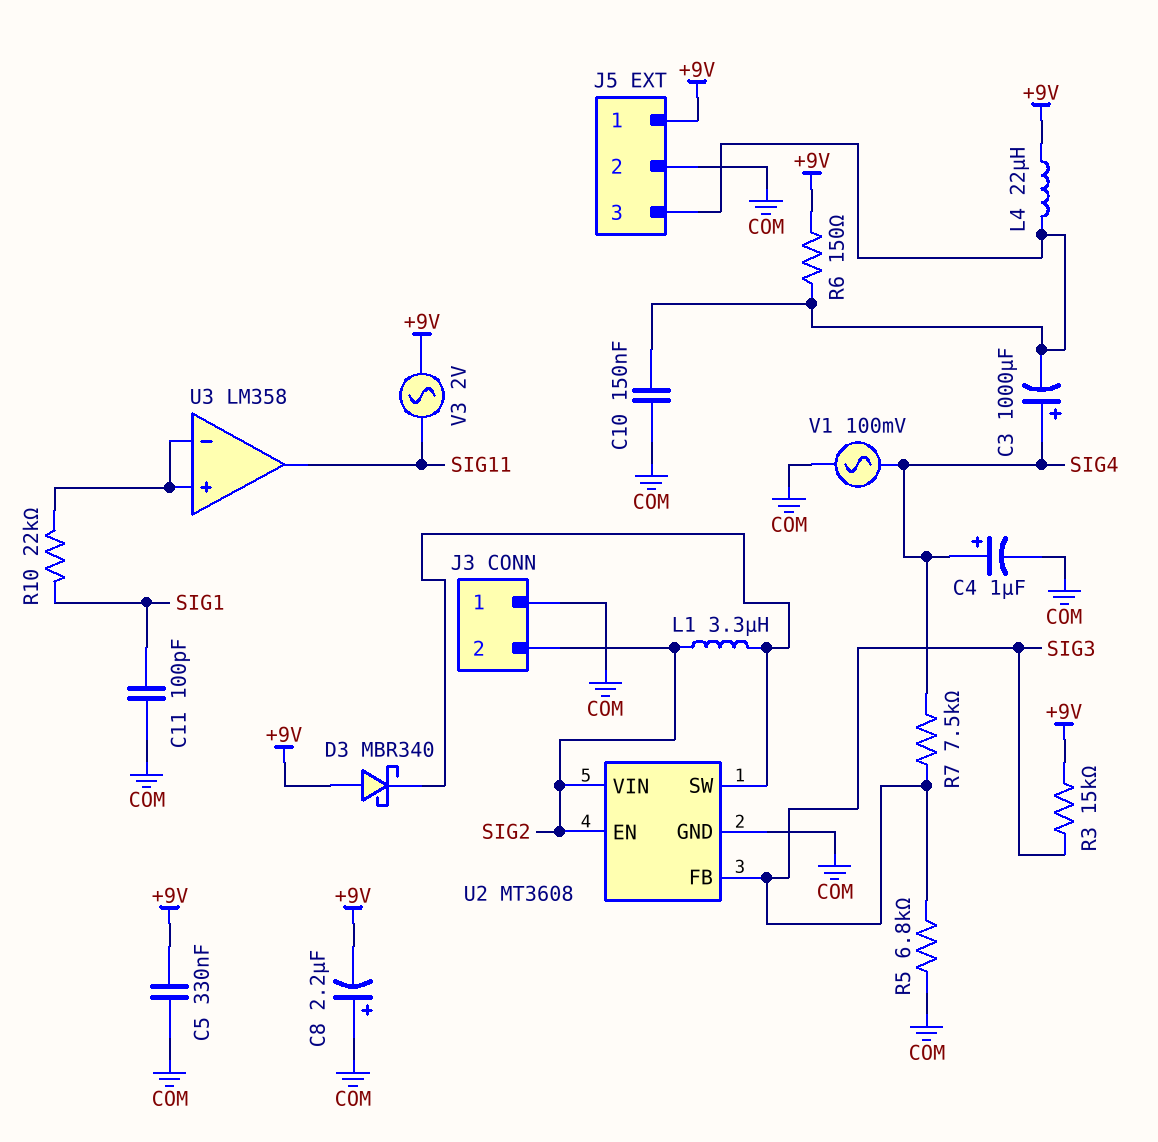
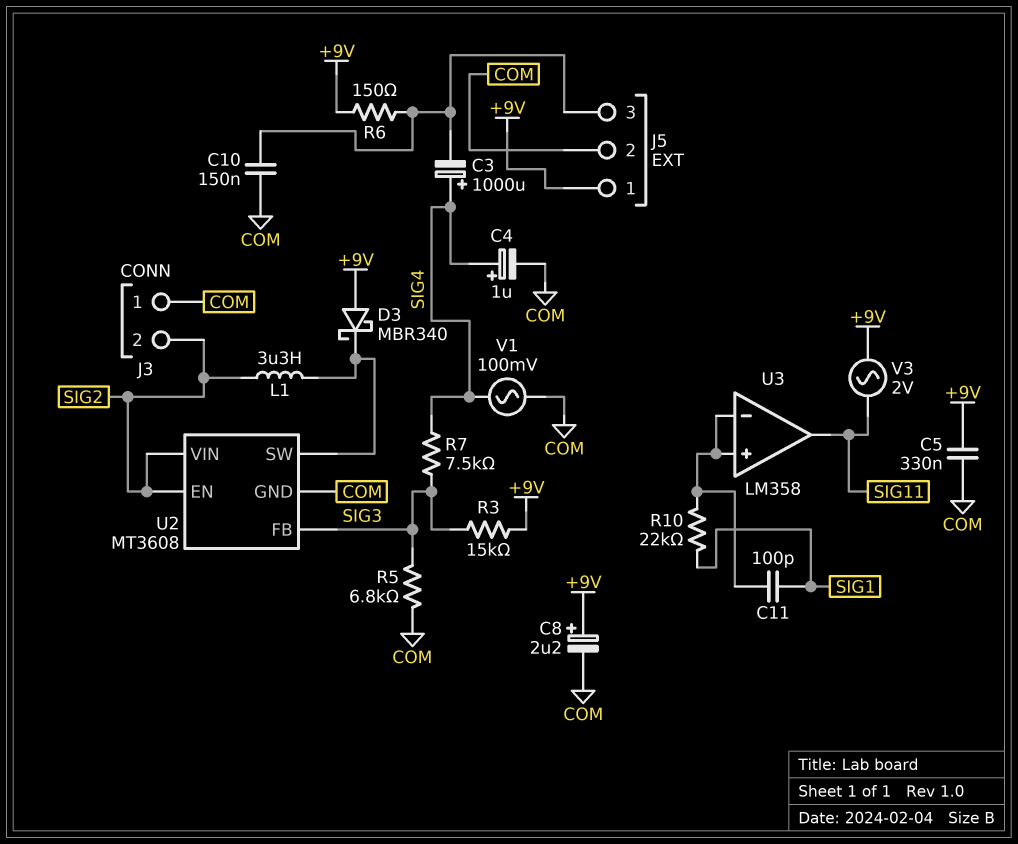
C8: 2.2uF (plus COM, minus +9V) -> 2.2uF (plus +9V, minus COM)
C11: 100pF (COM, SIG1) -> 100pF (SIG1, U3/in+)
L4: 22uH (+9V, J5/3) -> none

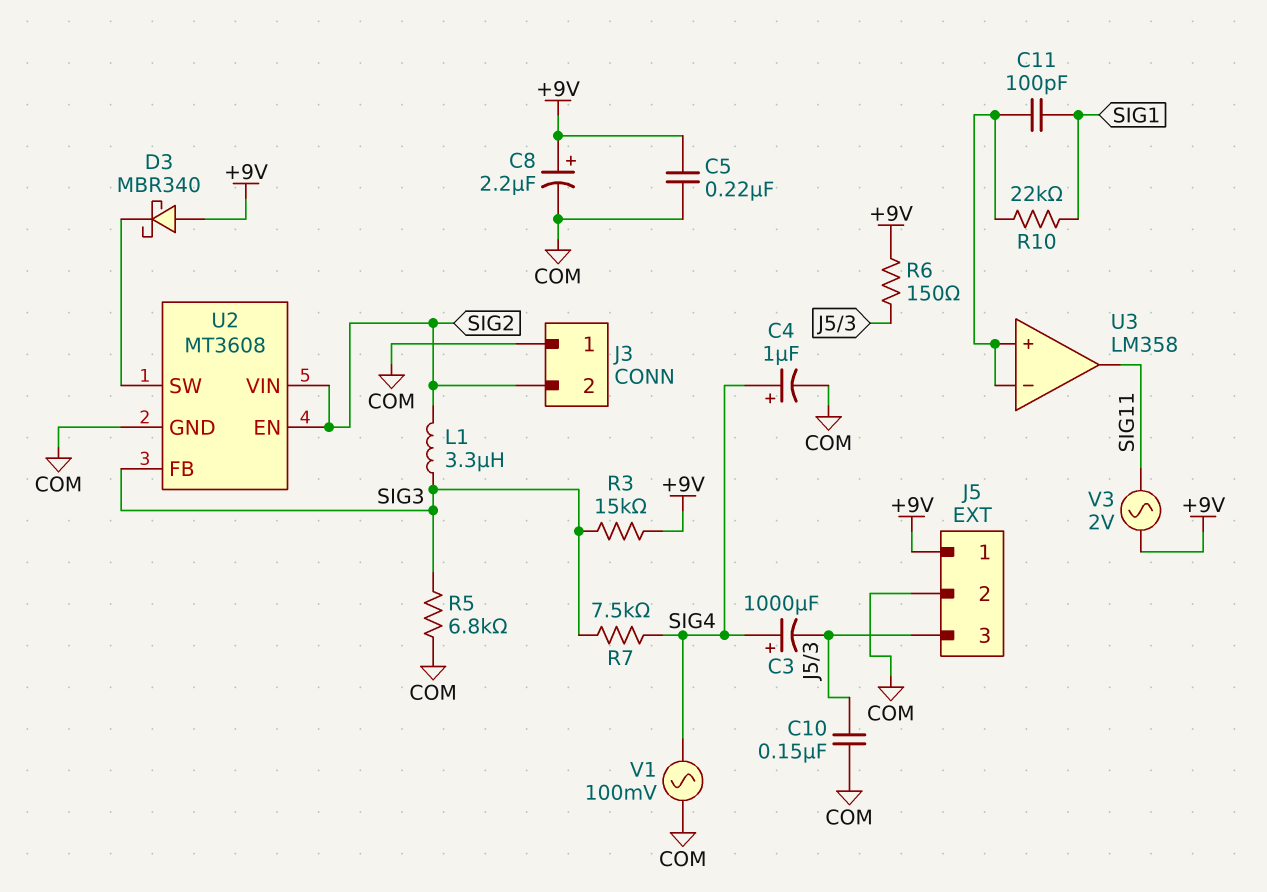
C5: 330nF (+9V, COM) -> 220nF (+9V, COM)
L1: 3.3uH (SIG2, U2/SW) -> 3.3uH (SIG2, SIG3)

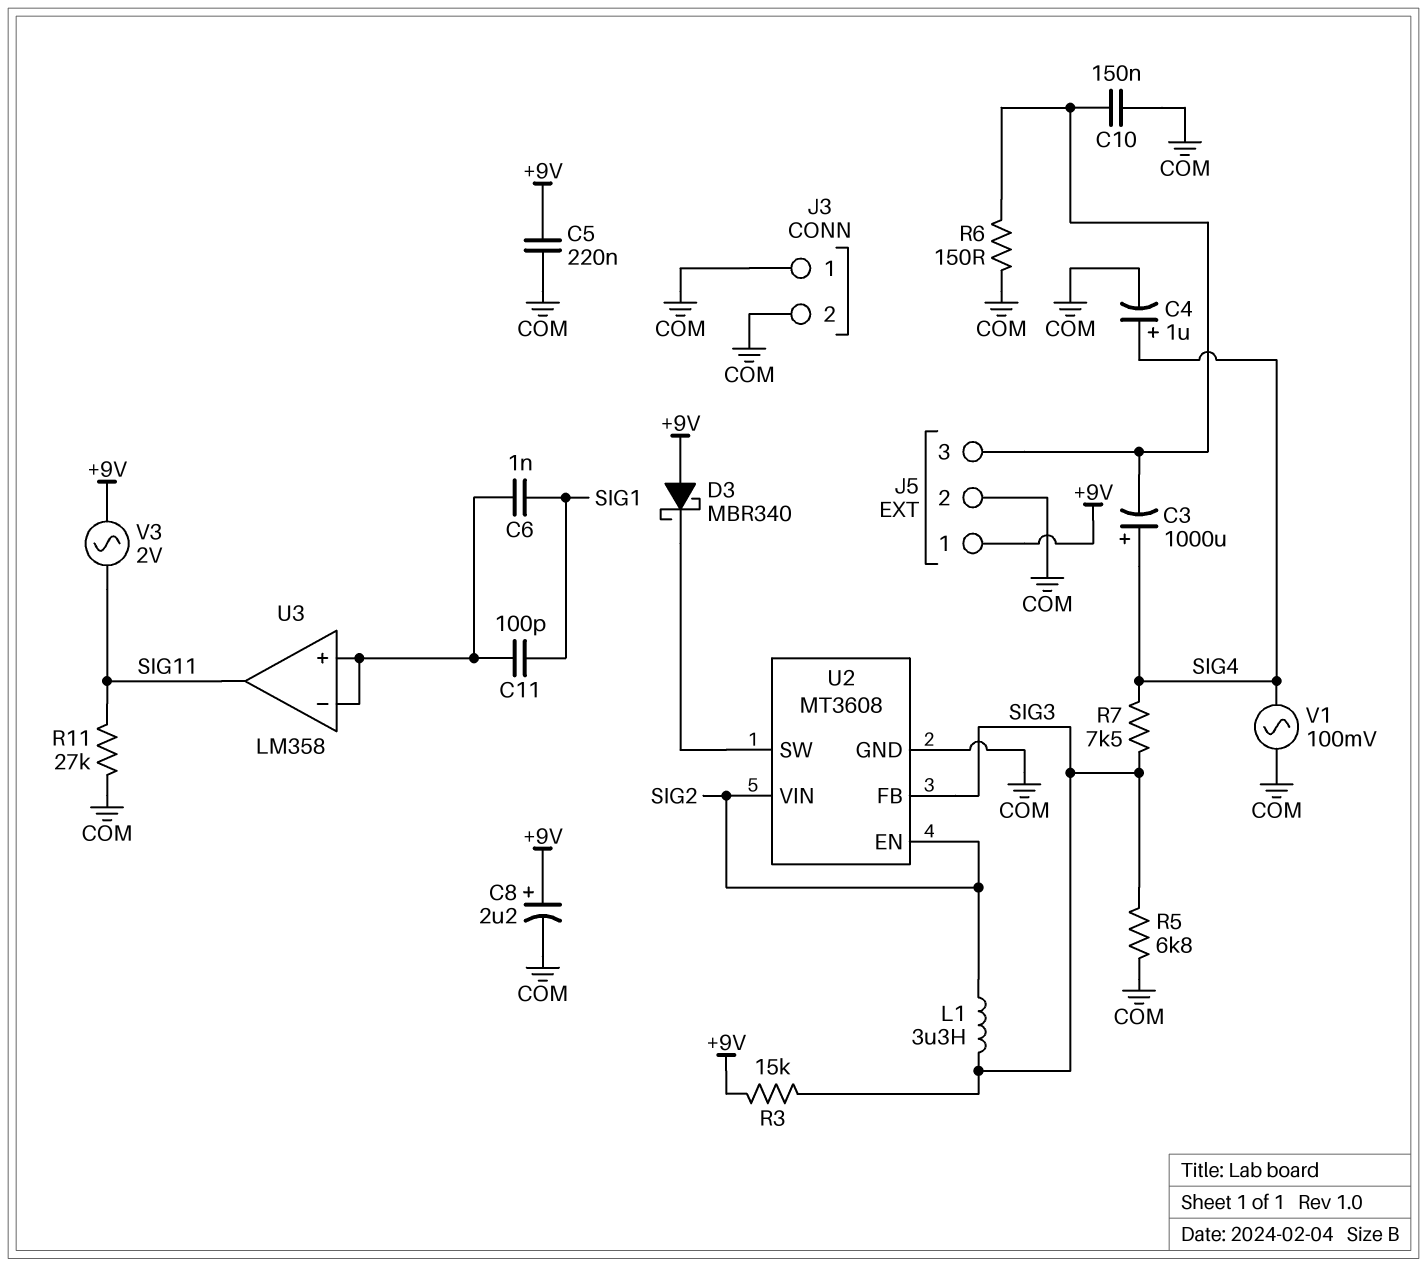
C6: none -> 1nF (SIG1, U3/in+)
J3 pin 2: SIG2 -> COM
R6: 150 (+9V, J5/3) -> 150 (COM, J5/3)
R10: 22k (SIG1, U3/in+) -> none
R11: none -> 27k (COM, SIG11)

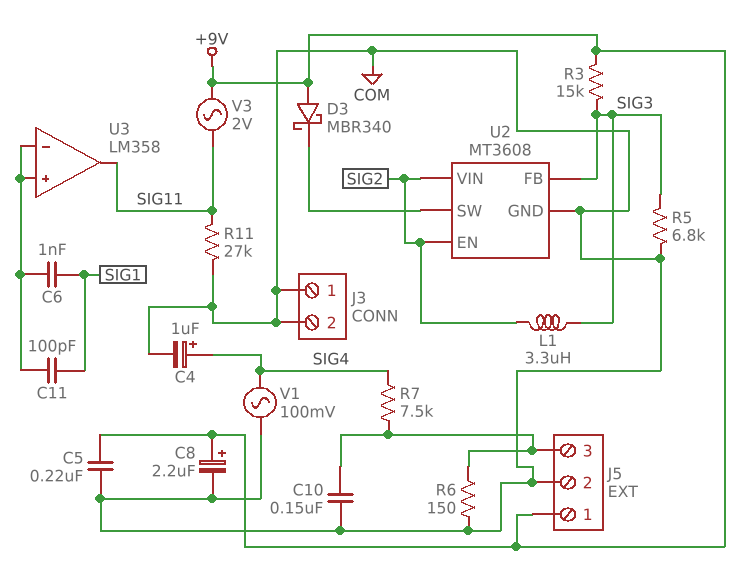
C3: 1000uF (plus SIG4, minus J5/3) -> none
R7: 7.5k (SIG3, SIG4) -> 7.5k (J5/3, SIG4)

